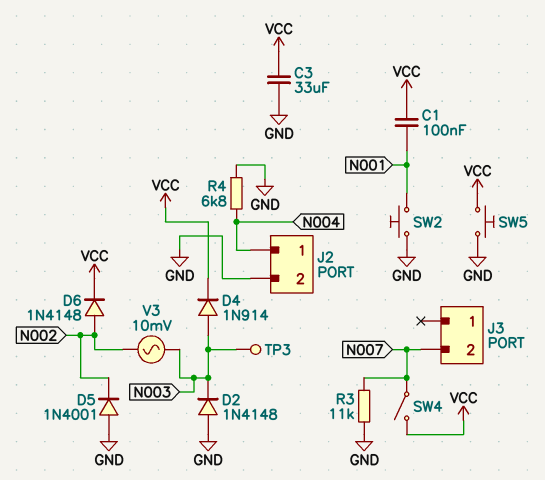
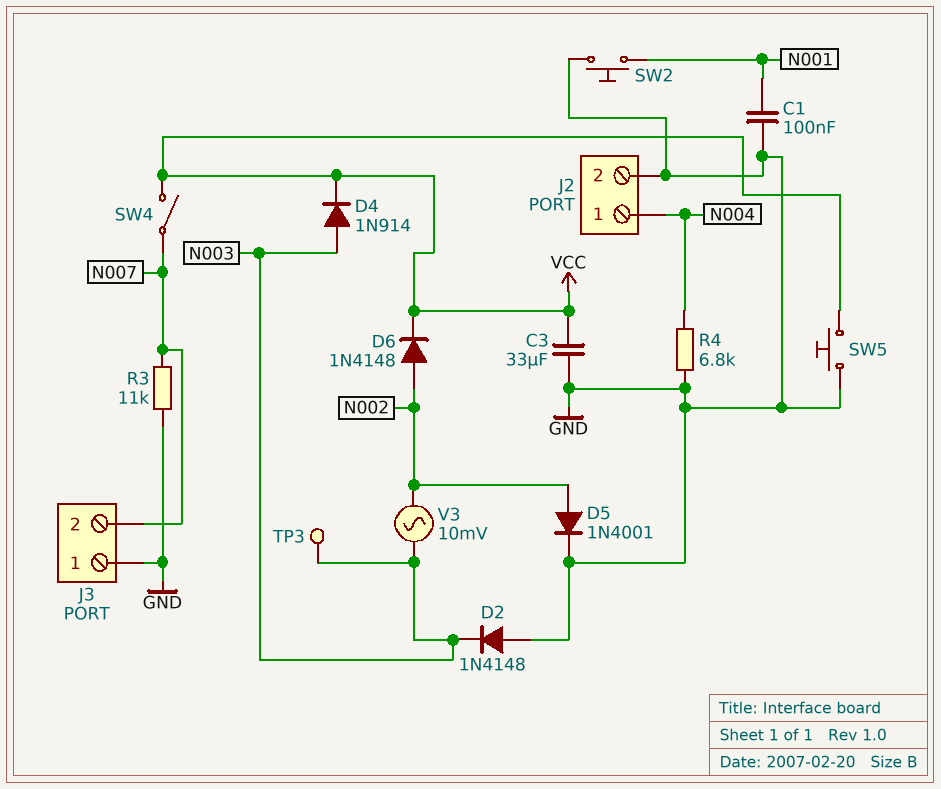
C1: 100nF (N001, VCC) -> 100nF (GND, N001)
D5: diode 1N4001 (A GND, K N002) -> diode 1N4001 (A N002, K GND)
J3 pin 1: none -> GND

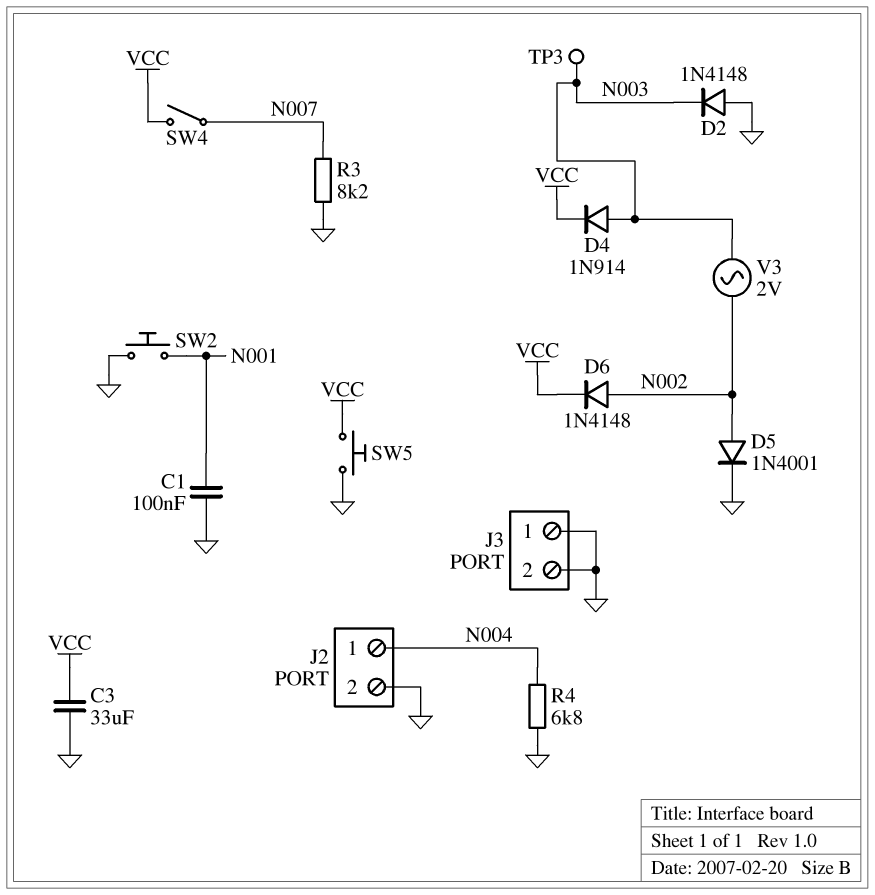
J3 pin 2: N007 -> GND
R3: 11k (GND, N007) -> 8.2k (GND, N007)
V3: AC 10mV (N002, N003) -> AC 2V (N002, N003)

